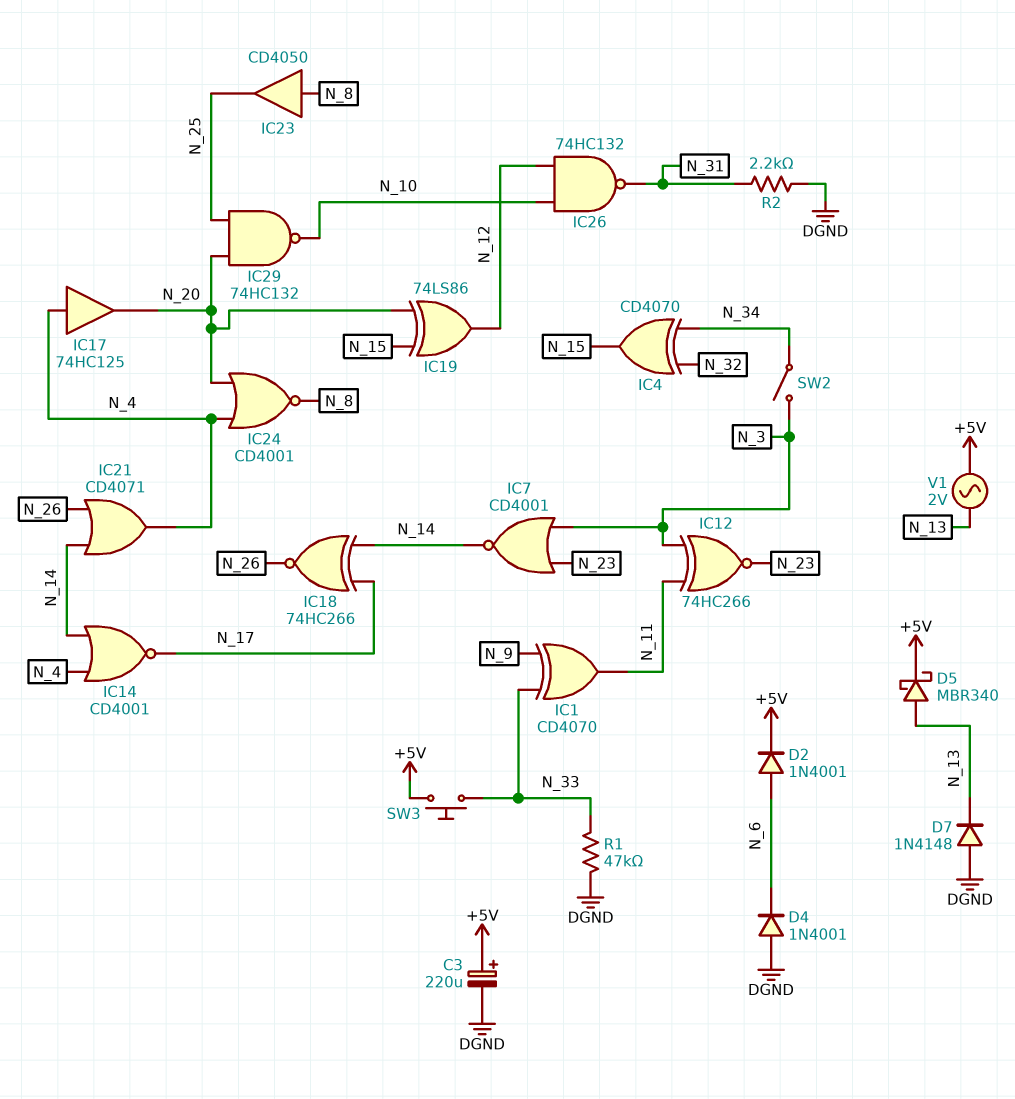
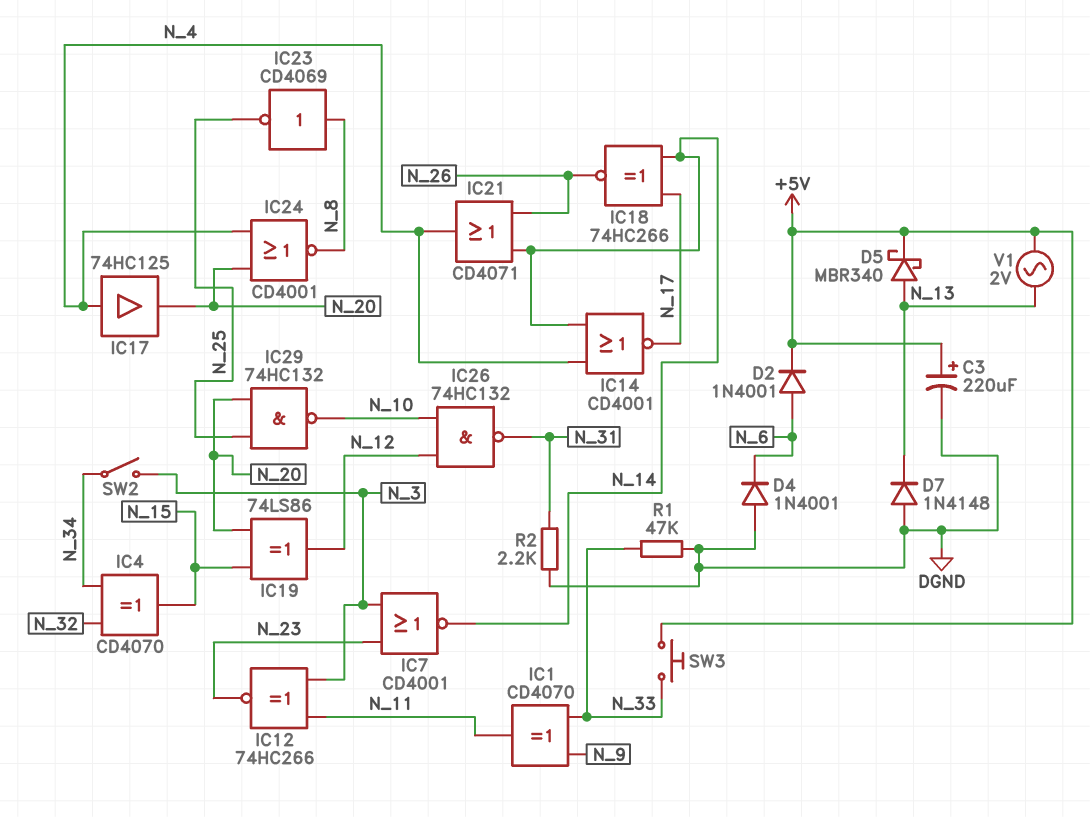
IC23: buffer CD4050 (in N_8, out N_25) -> NOT CD4069 (in N_8, out N_25)

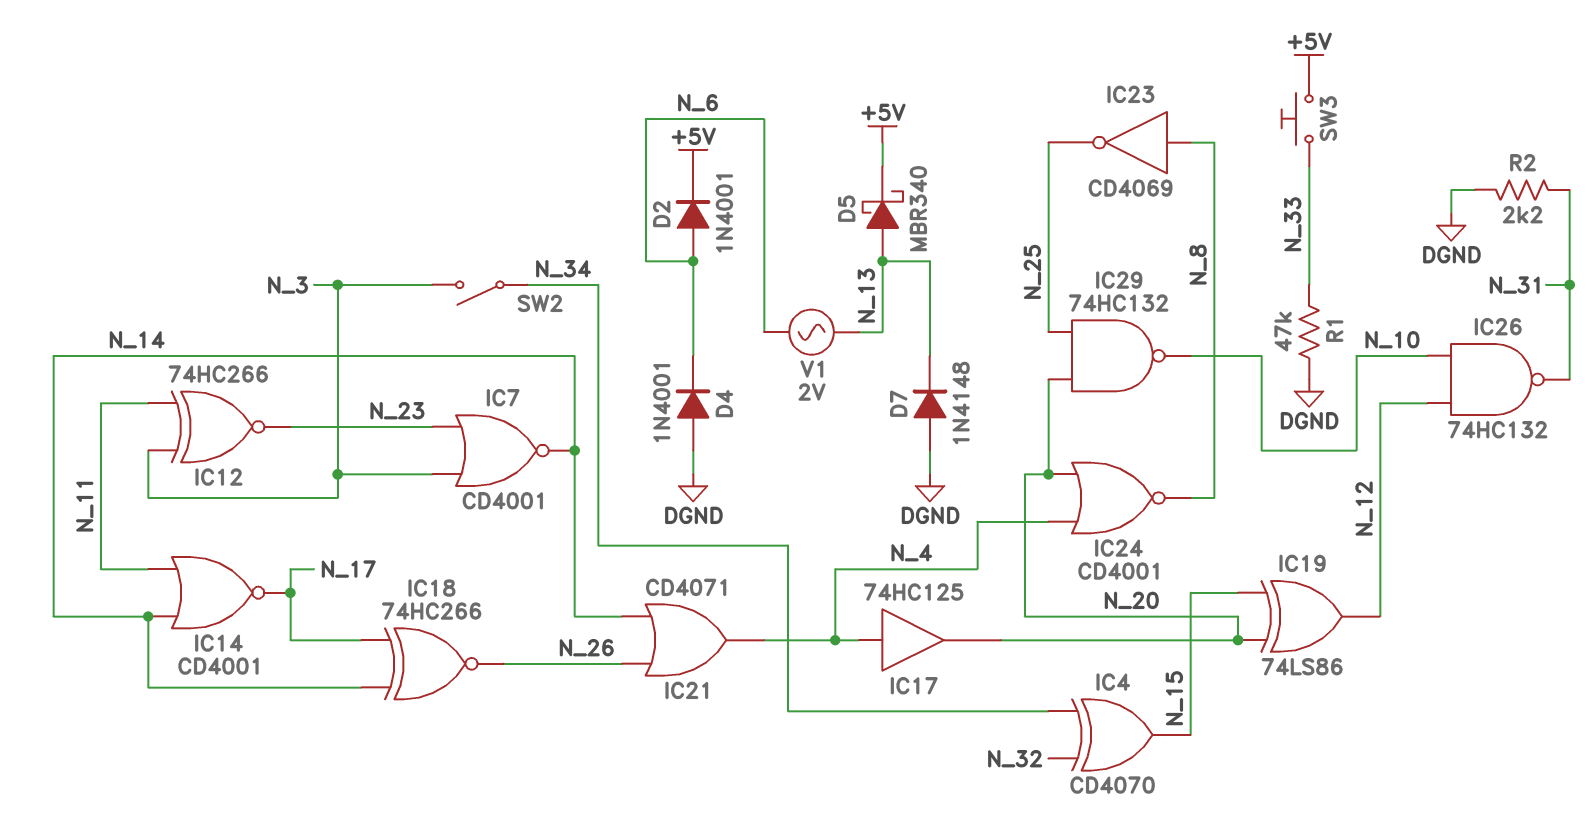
C3: 220uF (plus +5V, minus DGND) -> none
IC1: XOR CD4070 (in N_9, in N_33, out N_11) -> none
IC14: NOR CD4001 (in N_4, in N_14, out N_17) -> NOR CD4001 (in N_11, in N_14, out N_17)
V1: AC 2V (+5V, N_13) -> AC 2V (N_6, N_13)

